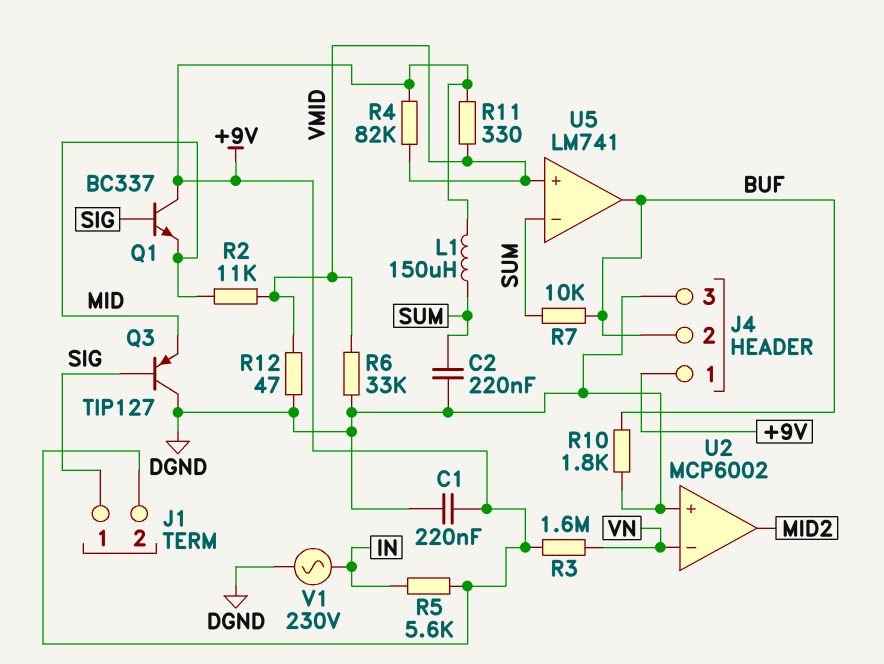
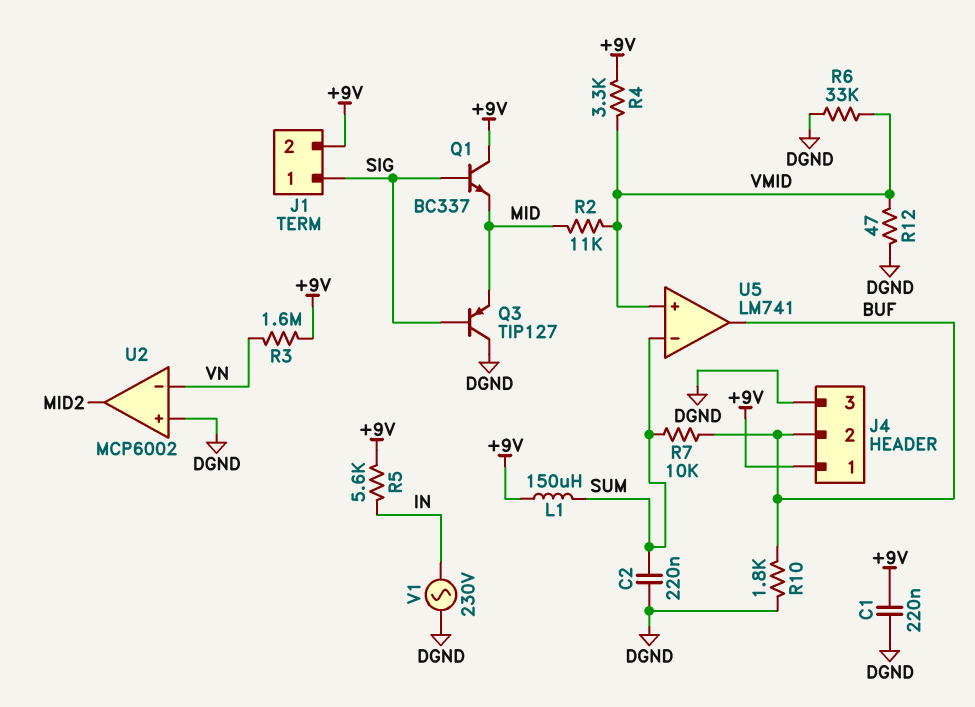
R4: 82k (+9V, VMID) -> 3.3k (+9V, VMID)
R11: 330 (+9V, VMID) -> none

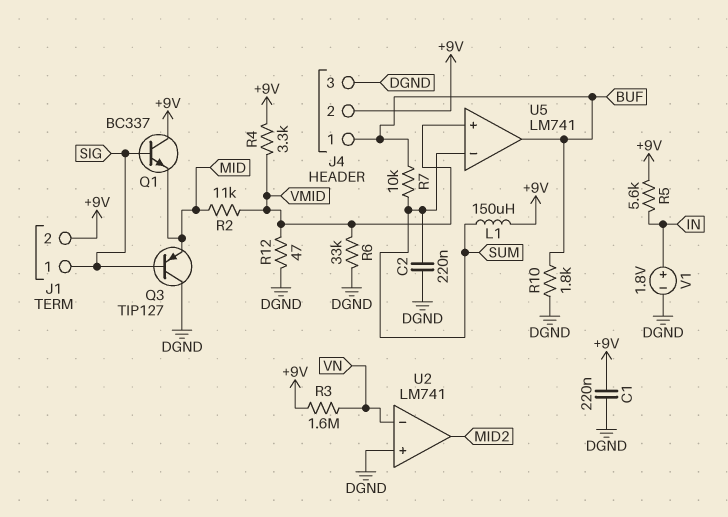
J4 pin 1: +9V -> BUF
J4 pin 2: BUF -> +9V
U2: MCP6002 -> LM741
V1: AC 230V (DGND, IN) -> 1.8V (plus IN, minus DGND)

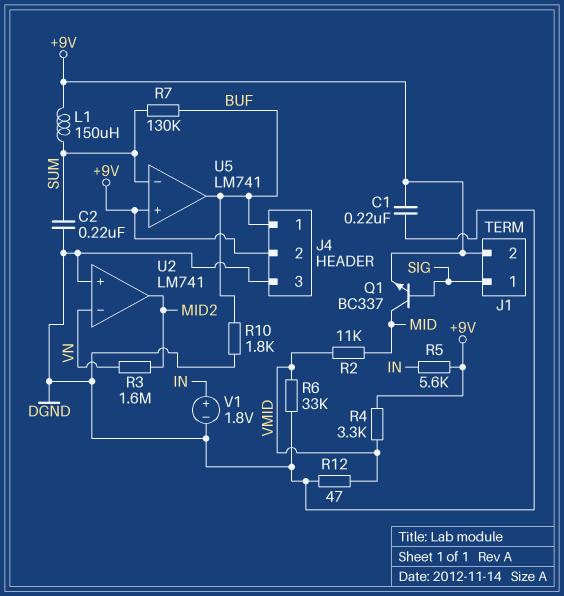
Q1: NPN BC337 (B SIG, C +9V, E MID) -> NPN BC337 (B SIG, C MID, E +9V)
Q3: PNP TIP127 (B SIG, C DGND, E MID) -> none
R3: 1.6M (+9V, VN) -> 1.6M (MID2, VN)
R7: 10k (BUF, SUM) -> 130k (BUF, SUM)
U5 pin in+: VMID -> +9V

